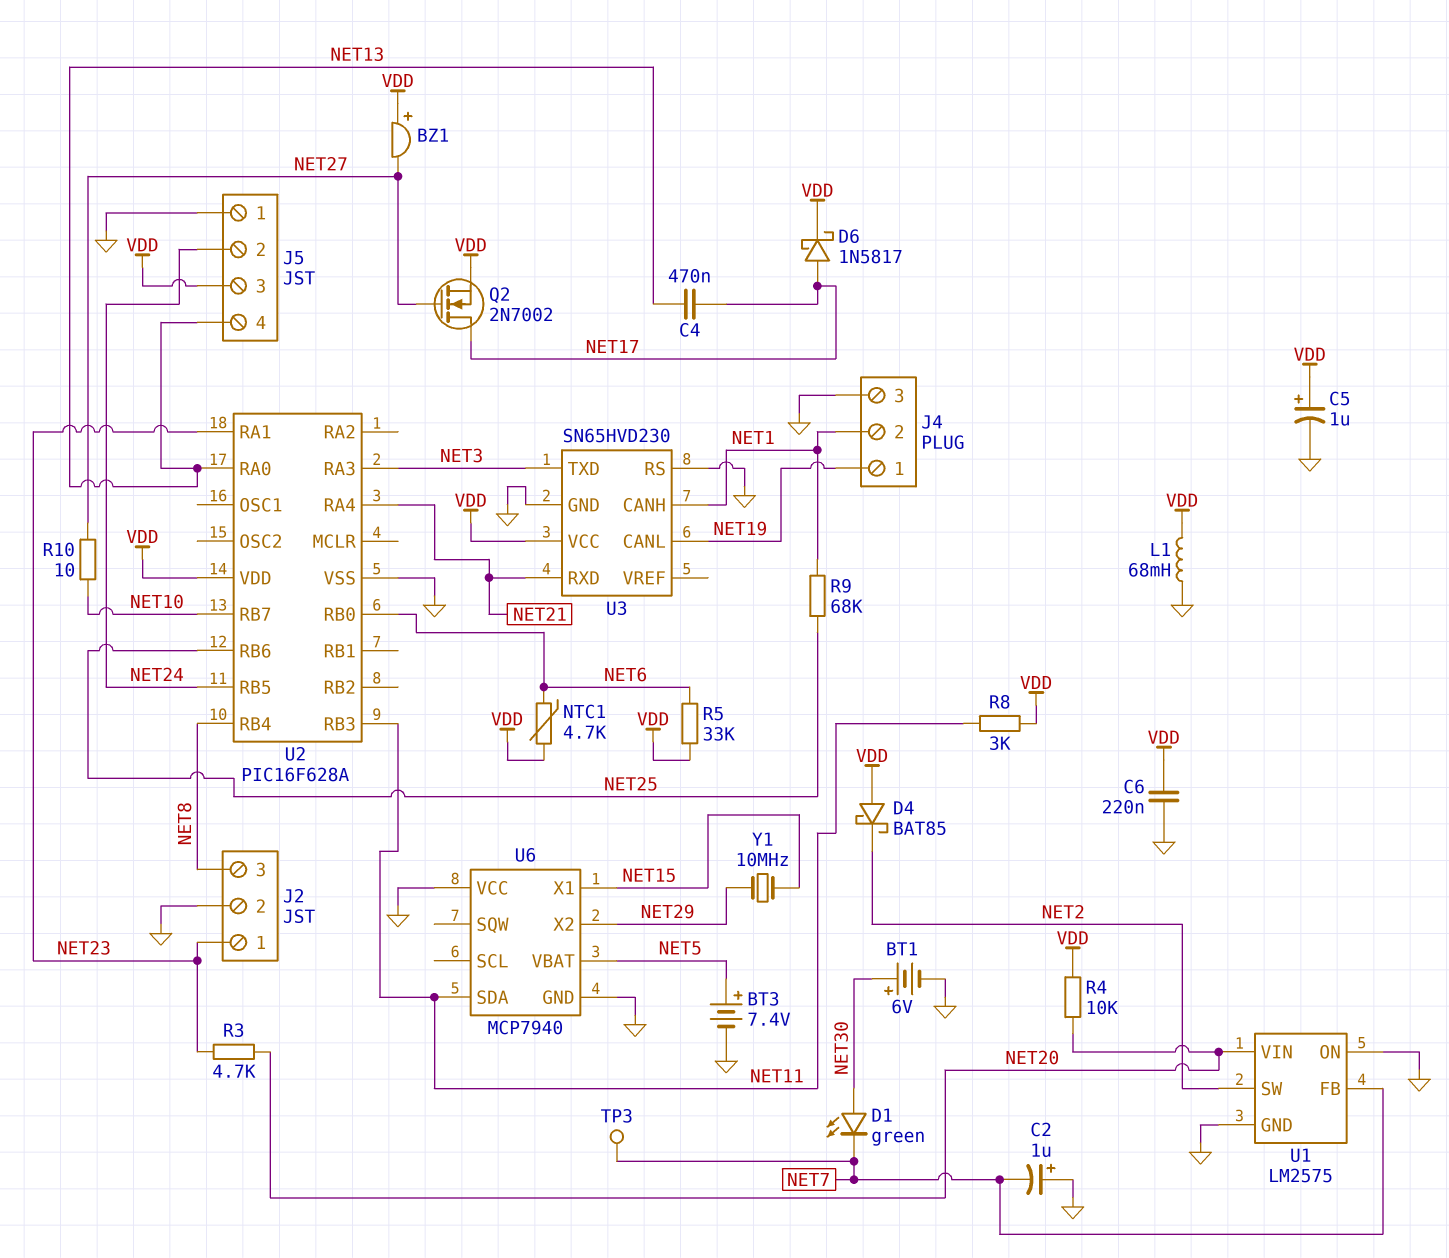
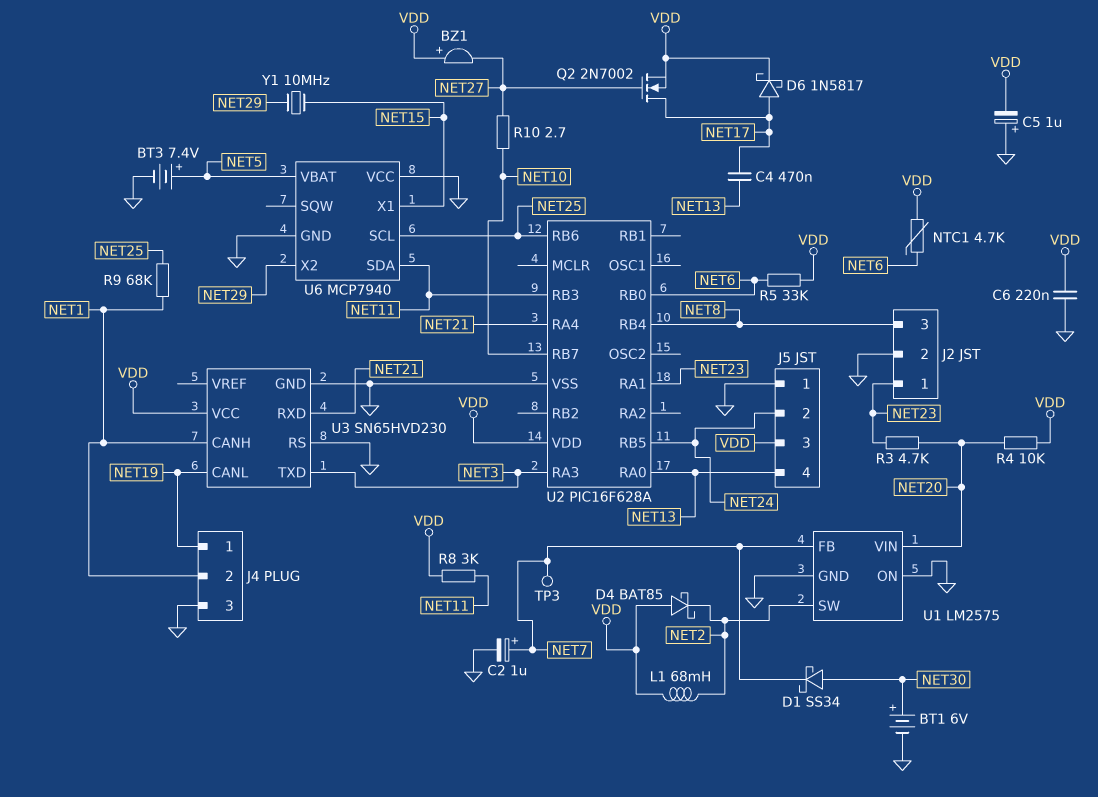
C2: 1uF (plus GND, minus NET7) -> 1uF (plus NET7, minus GND)
C5: 1uF (plus VDD, minus GND) -> 1uF (plus GND, minus VDD)
D1: LED green (A NET30, K NET7) -> schottky SS34 (A NET30, K NET7)
L1: 68mH (GND, VDD) -> 68mH (NET2, VDD)
R10: 10 (NET10, NET27) -> 2.7 (NET10, NET27)
U6 pin SCL: none -> NET25

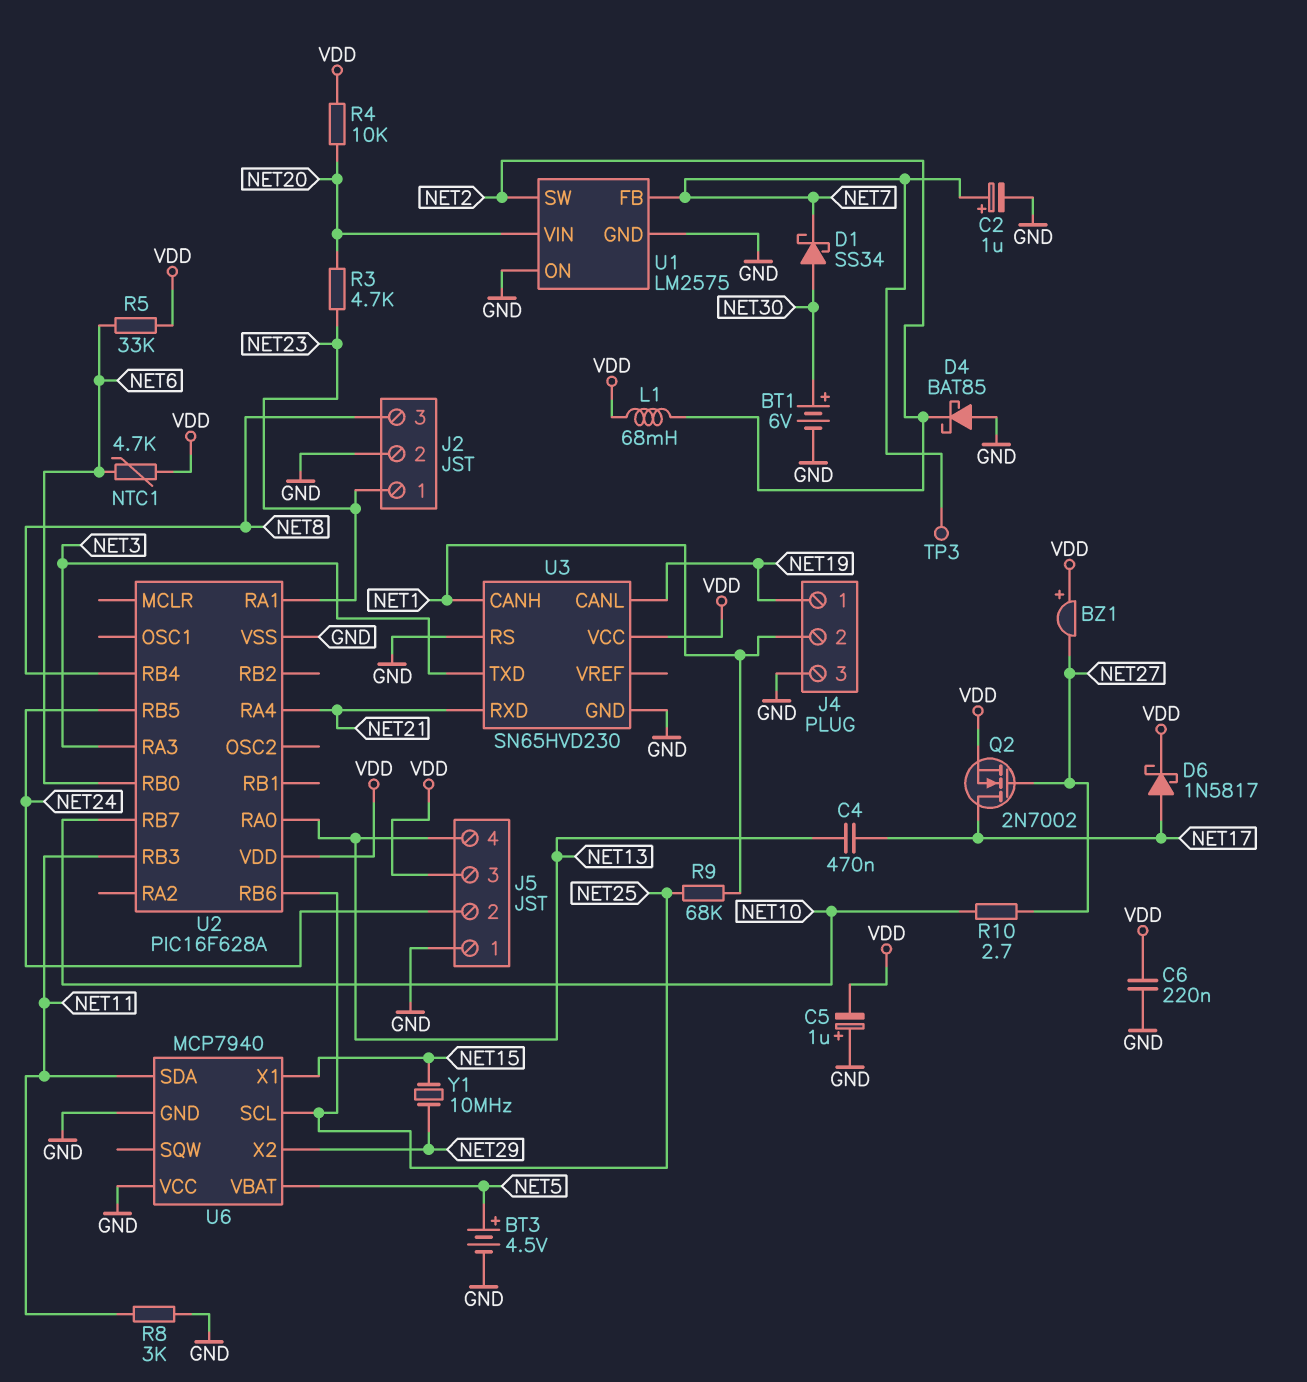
BT3: 7.4V (plus NET5, minus GND) -> 4.5V (plus NET5, minus GND)
D4: schottky BAT85 (A VDD, K NET2) -> schottky BAT85 (A GND, K NET2)
R8: 3k (NET11, VDD) -> 3k (GND, NET11)

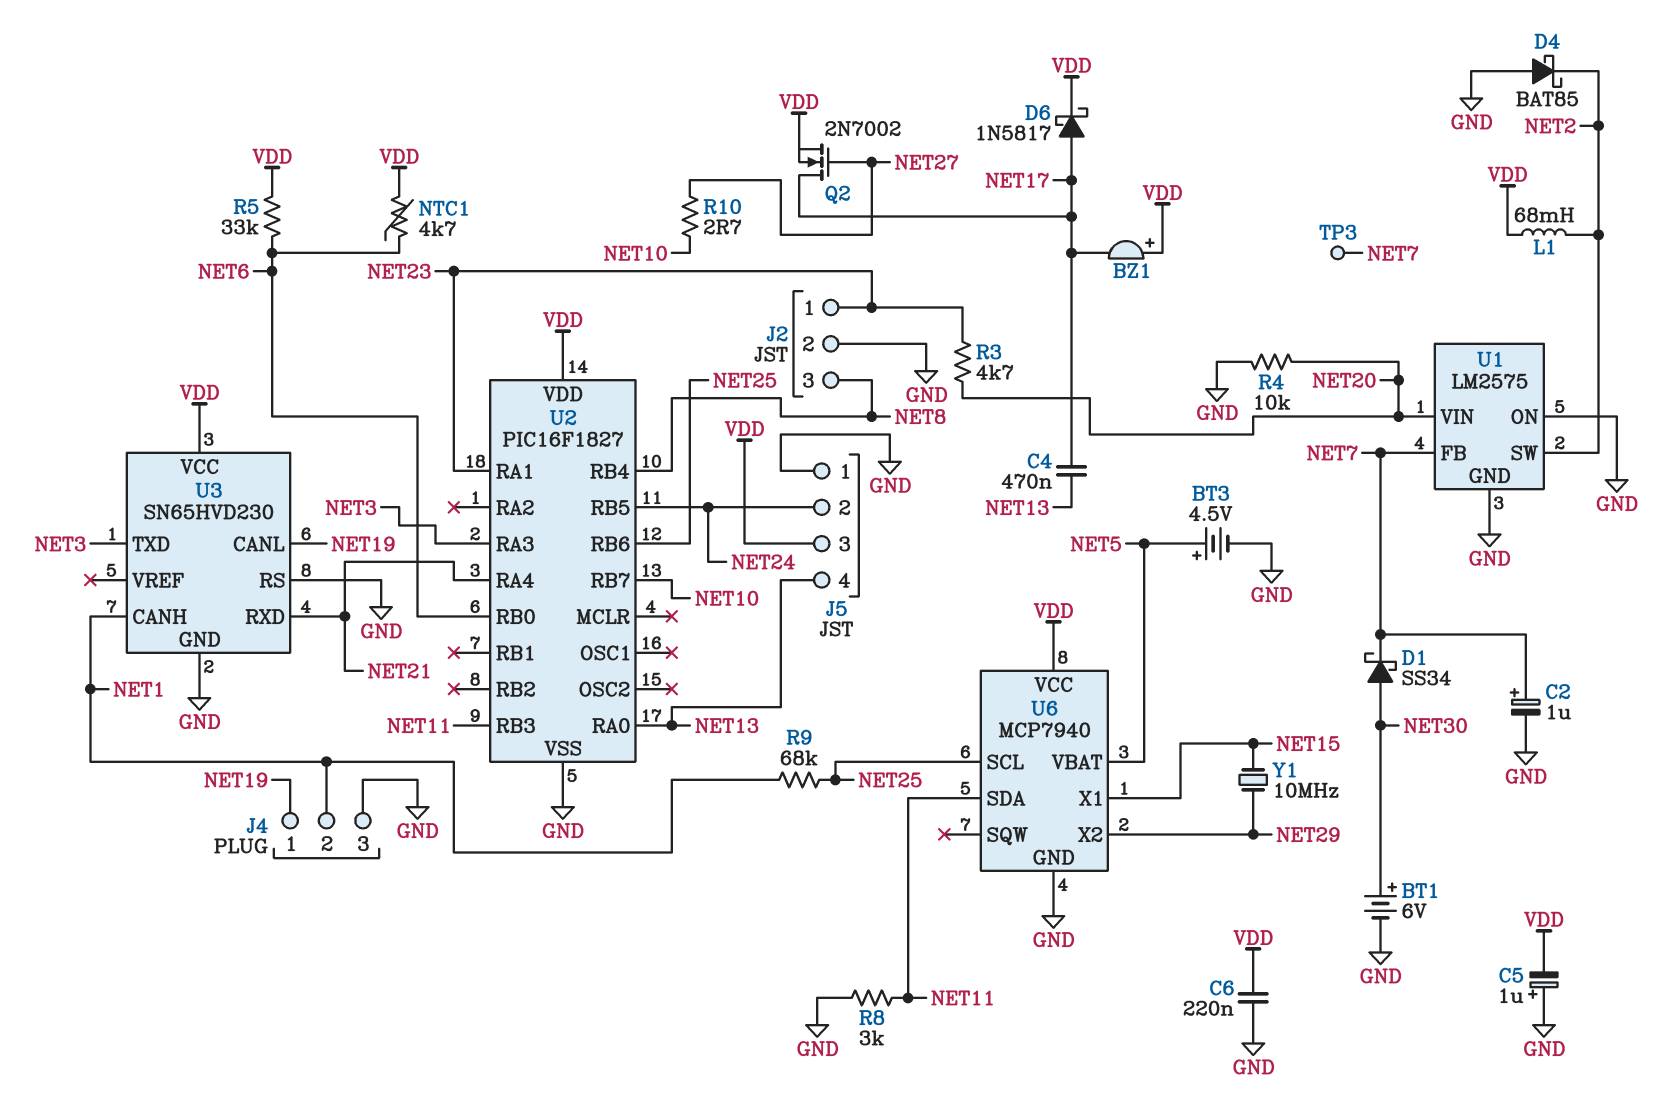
BZ1: buzzer (plus VDD, minus NET27) -> buzzer (plus VDD, minus NET17)
R4: 10k (NET20, VDD) -> 10k (GND, NET20)
U2: PIC16F628A -> PIC16F1827
U6 pin VCC: GND -> VDD

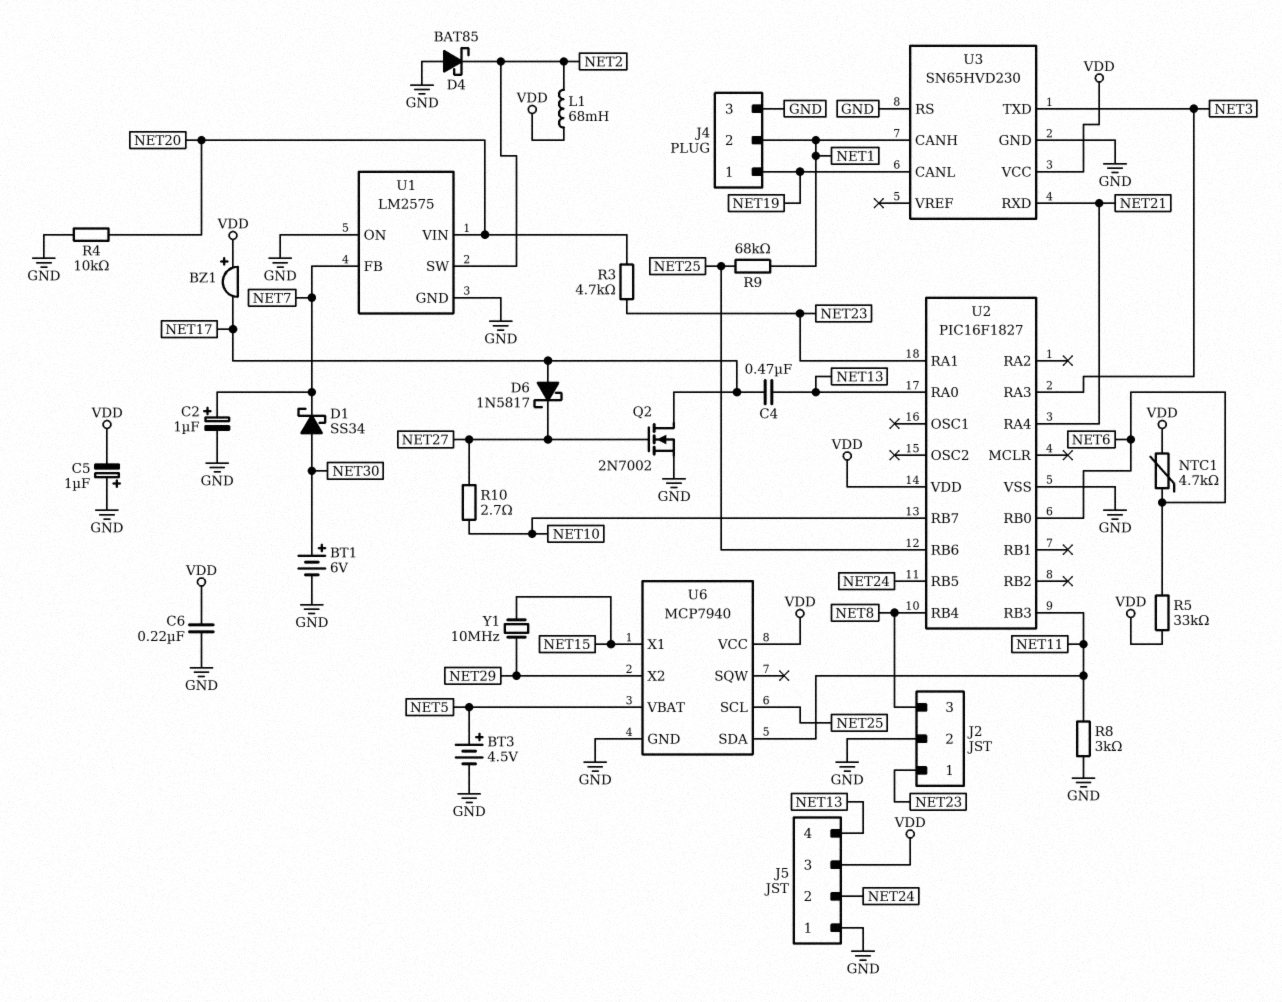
D6: schottky 1N5817 (A NET17, K VDD) -> schottky 1N5817 (A NET17, K NET27)
Q2: NMOS 2N7002 (G NET27, D NET17, S VDD) -> NMOS 2N7002 (G NET27, D NET17, S GND)
TP3: test point (NET7) -> none

